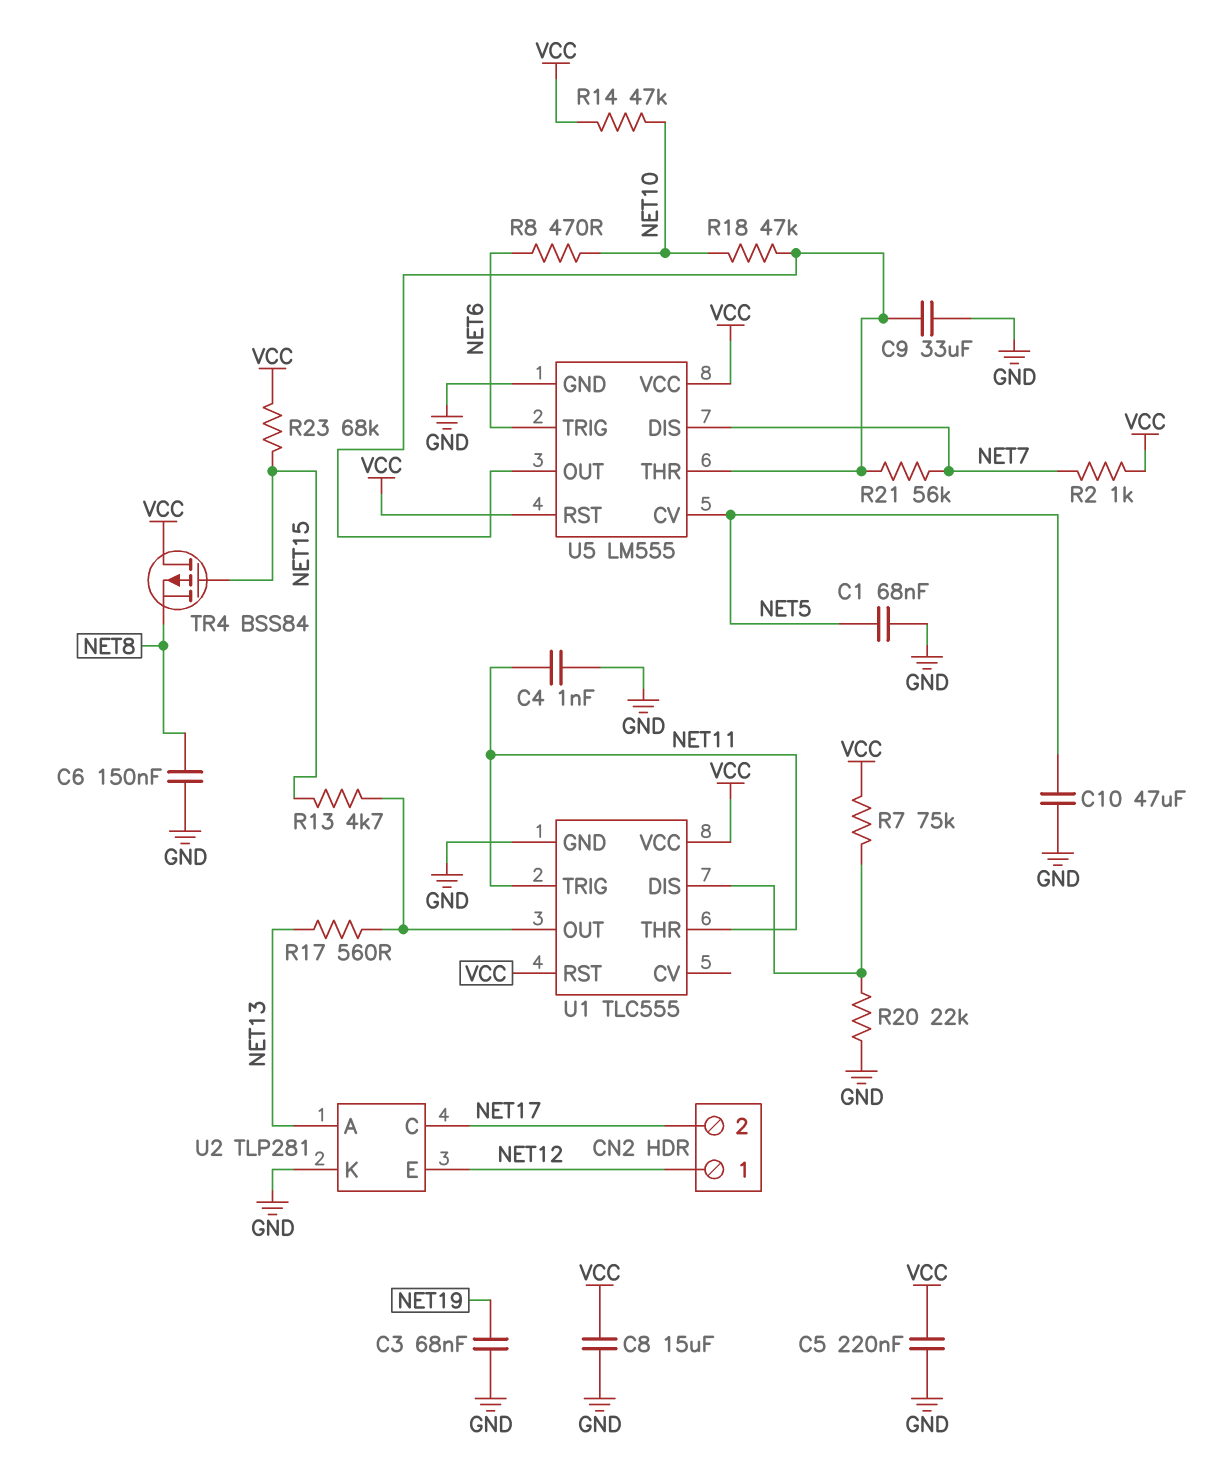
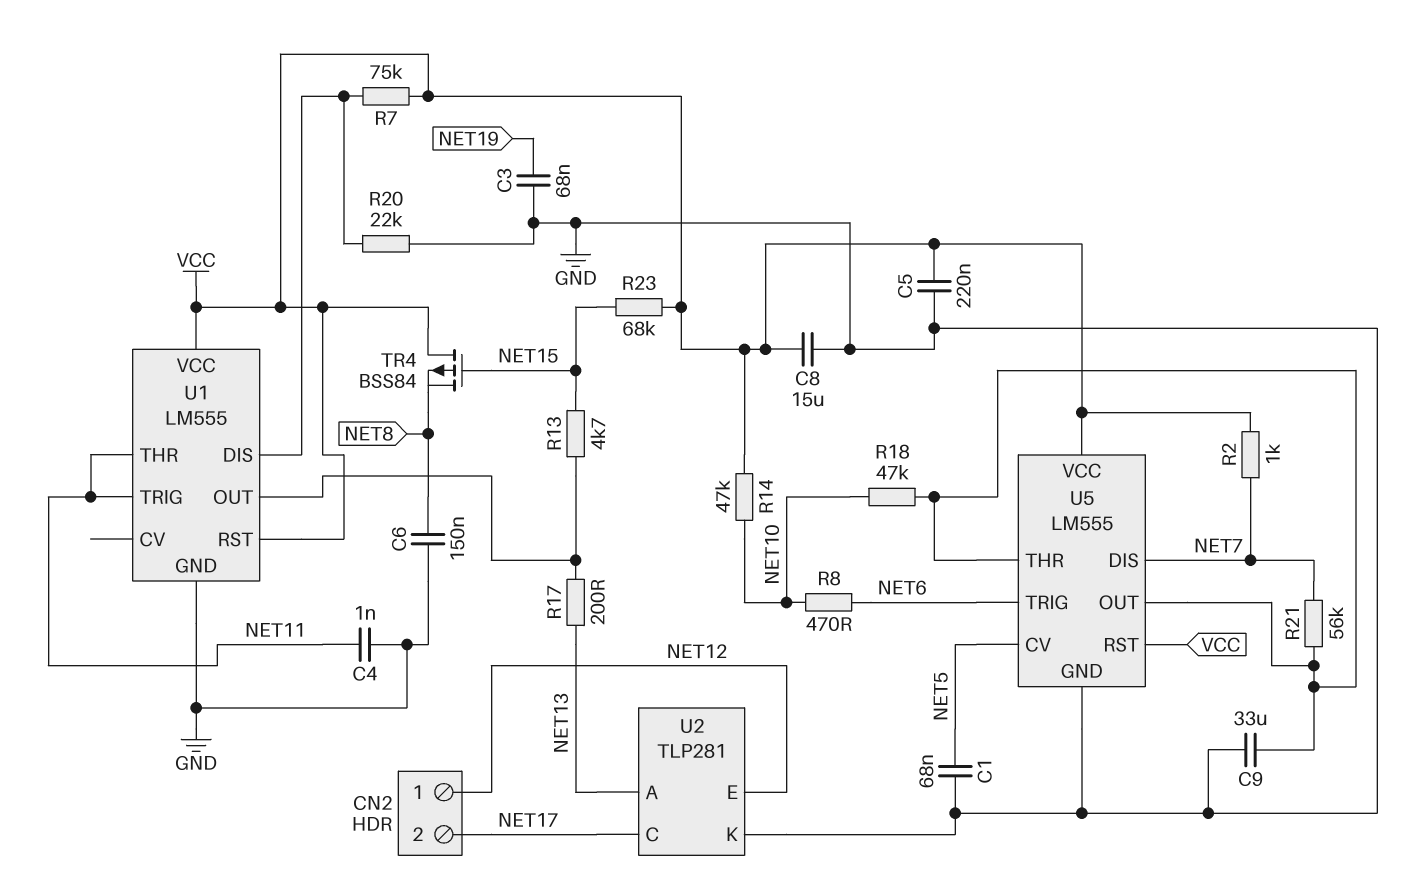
C10: 47uF (GND, NET5) -> none
R17: 560 (NET13, U1/OUT) -> 200 (NET13, U1/OUT)
U1: TLC555 -> LM555

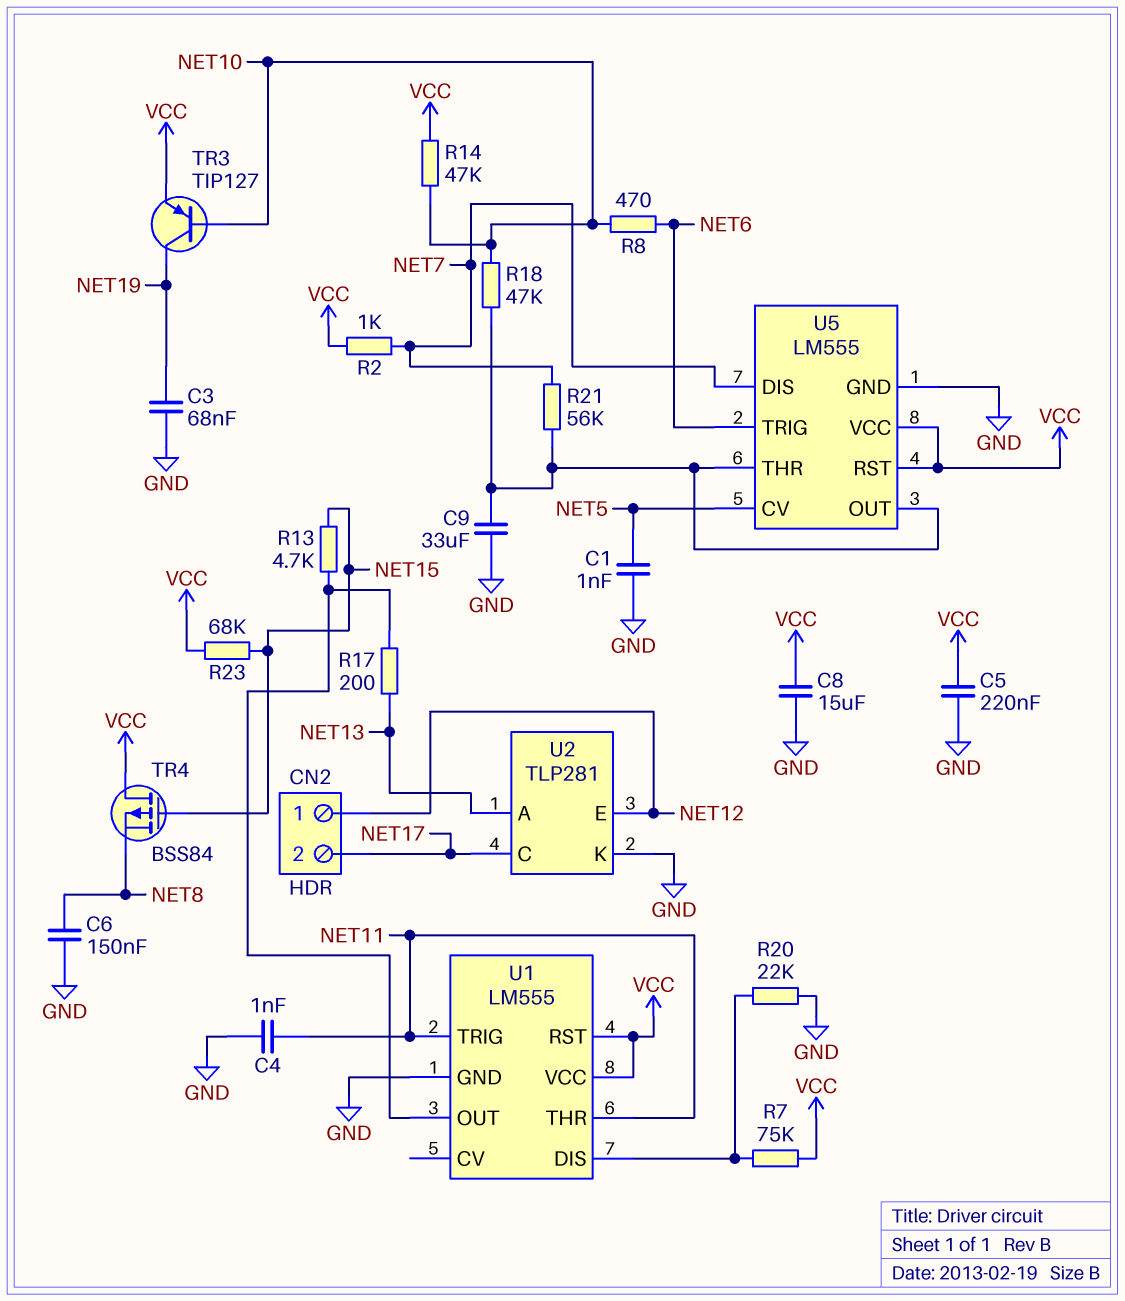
C1: 68nF (GND, NET5) -> 1nF (GND, NET5)
TR3: none -> PNP TIP127 (B NET10, C NET19, E VCC)

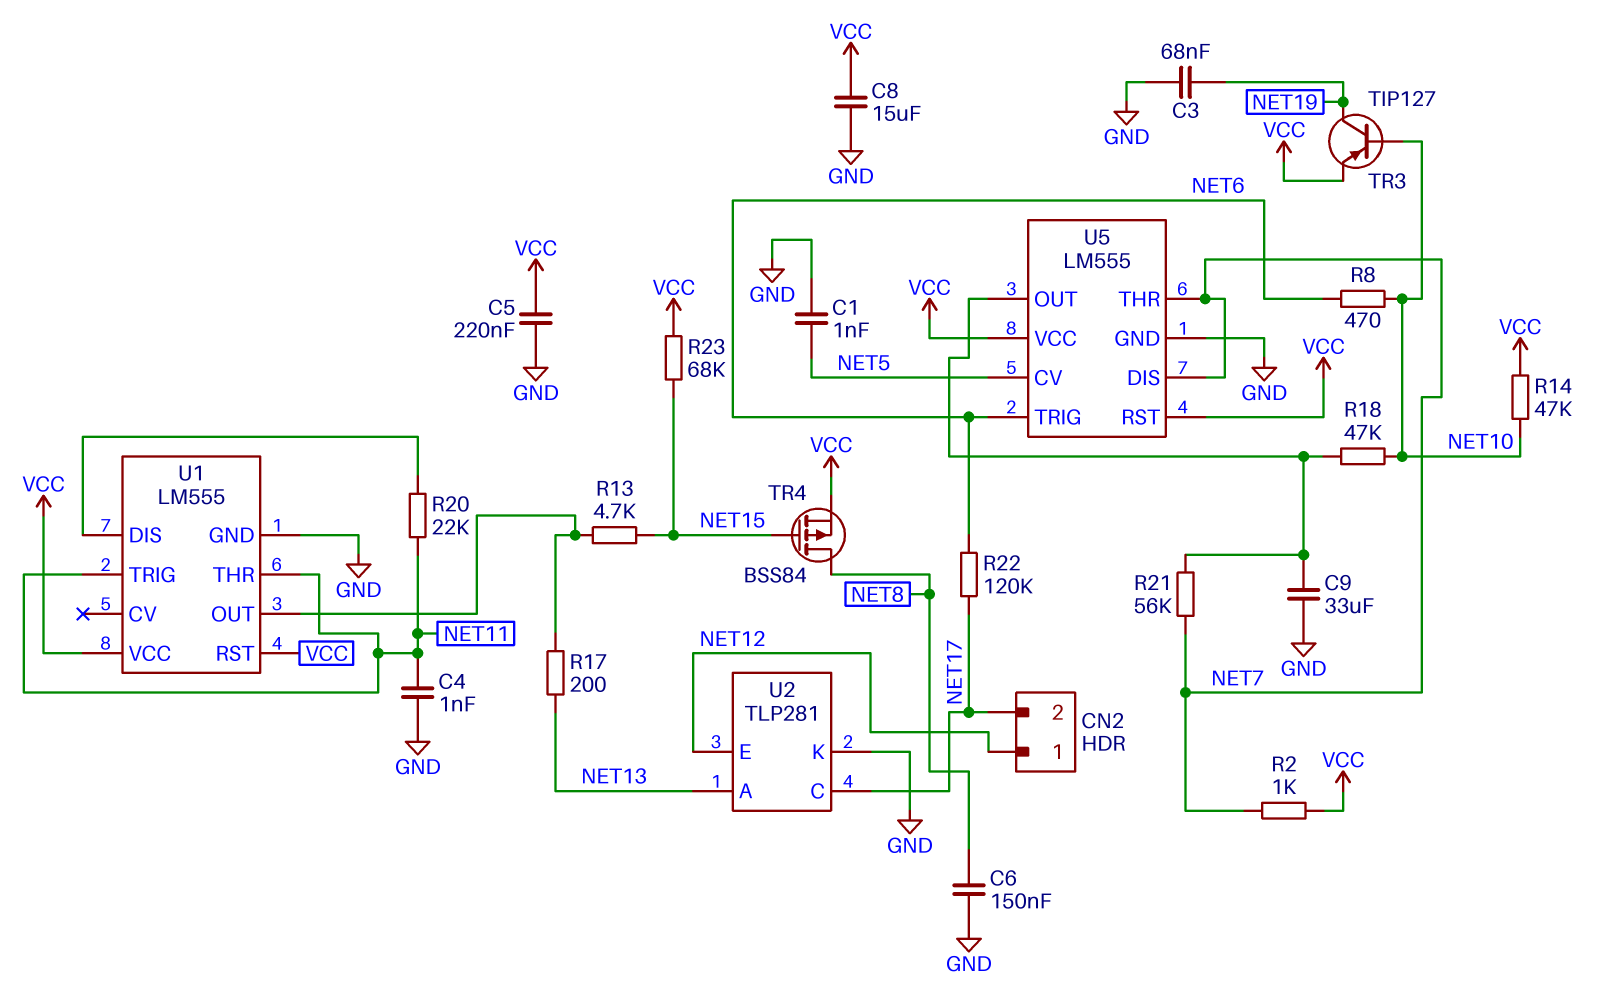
R7: 75k (U1/DIS, VCC) -> none
R20: 22k (GND, U1/DIS) -> 22k (NET11, U1/DIS)
R22: none -> 120k (NET6, NET17)
TR4: PMOS BSS84 (G NET15, D VCC, S NET8) -> PMOS BSS84 (G NET15, D NET8, S VCC)
U5 pin THR: U5/OUT -> NET7

